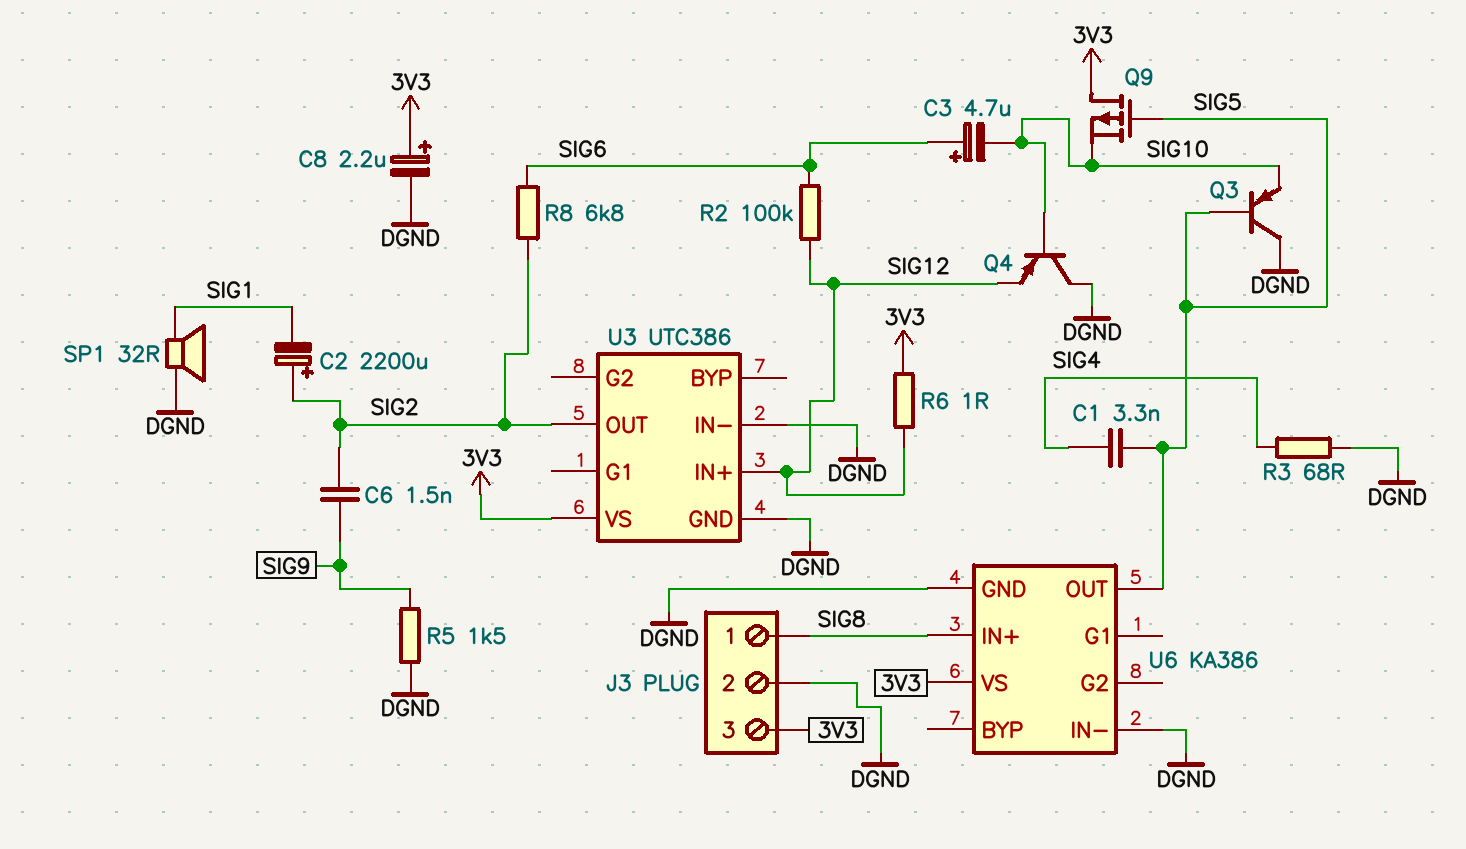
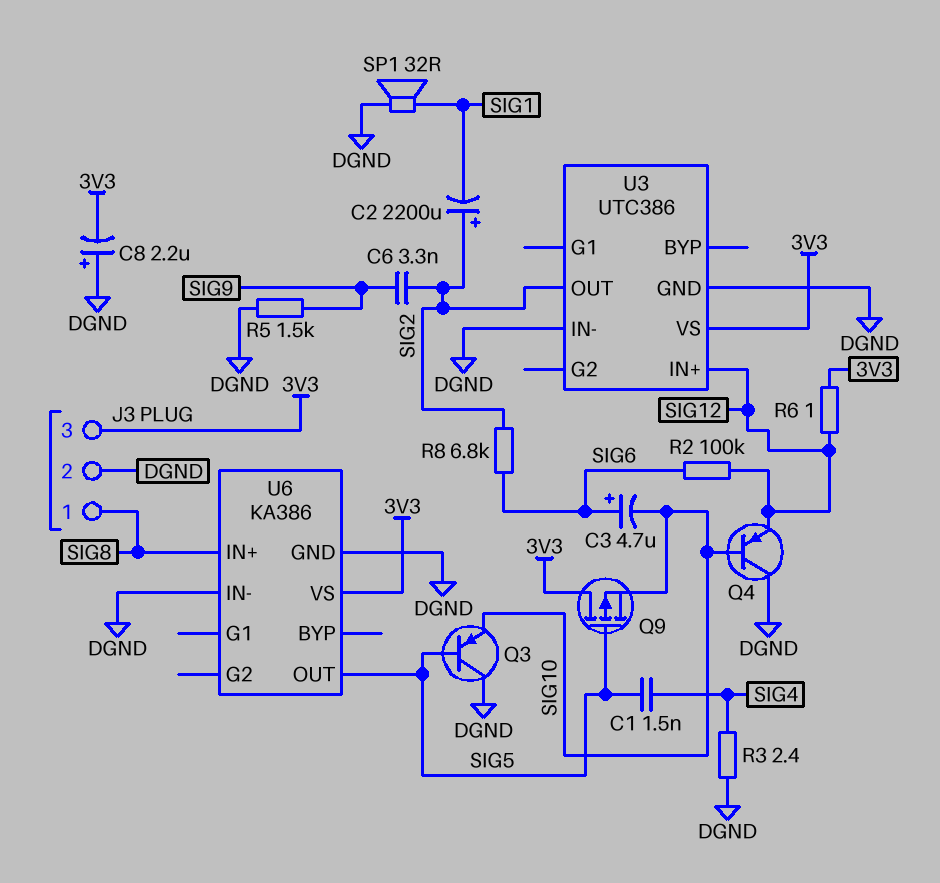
C1: 3.3nF (SIG4, SIG5) -> 1.5nF (SIG4, SIG5)
C6: 1.5nF (SIG2, SIG9) -> 3.3nF (SIG2, SIG9)
C8: 2.2uF (plus 3V3, minus DGND) -> 2.2uF (plus DGND, minus 3V3)
R3: 68 (DGND, SIG4) -> 2.4 (DGND, SIG4)

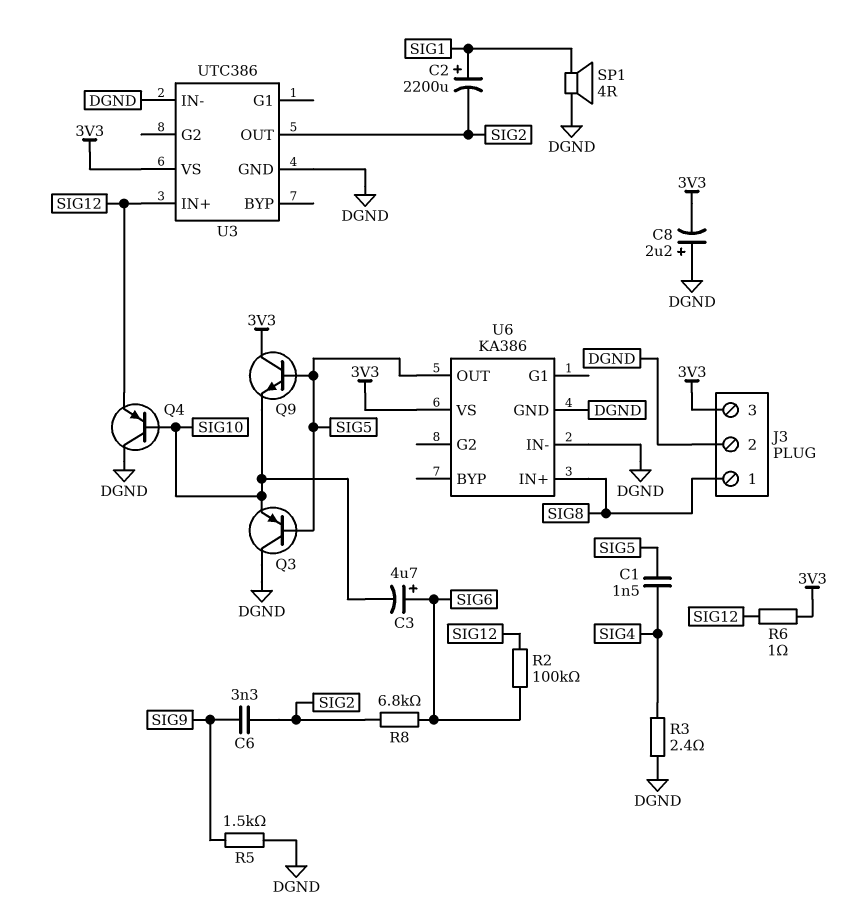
C2: 2200uF (plus SIG2, minus SIG1) -> 2200uF (plus SIG1, minus SIG2)
Q9: PMOS (G SIG5, D 3V3, S SIG10) -> NPN (B SIG5, C 3V3, E SIG10)
SP1: speaker 32R (DGND, SIG1) -> speaker 4R (DGND, SIG1)

